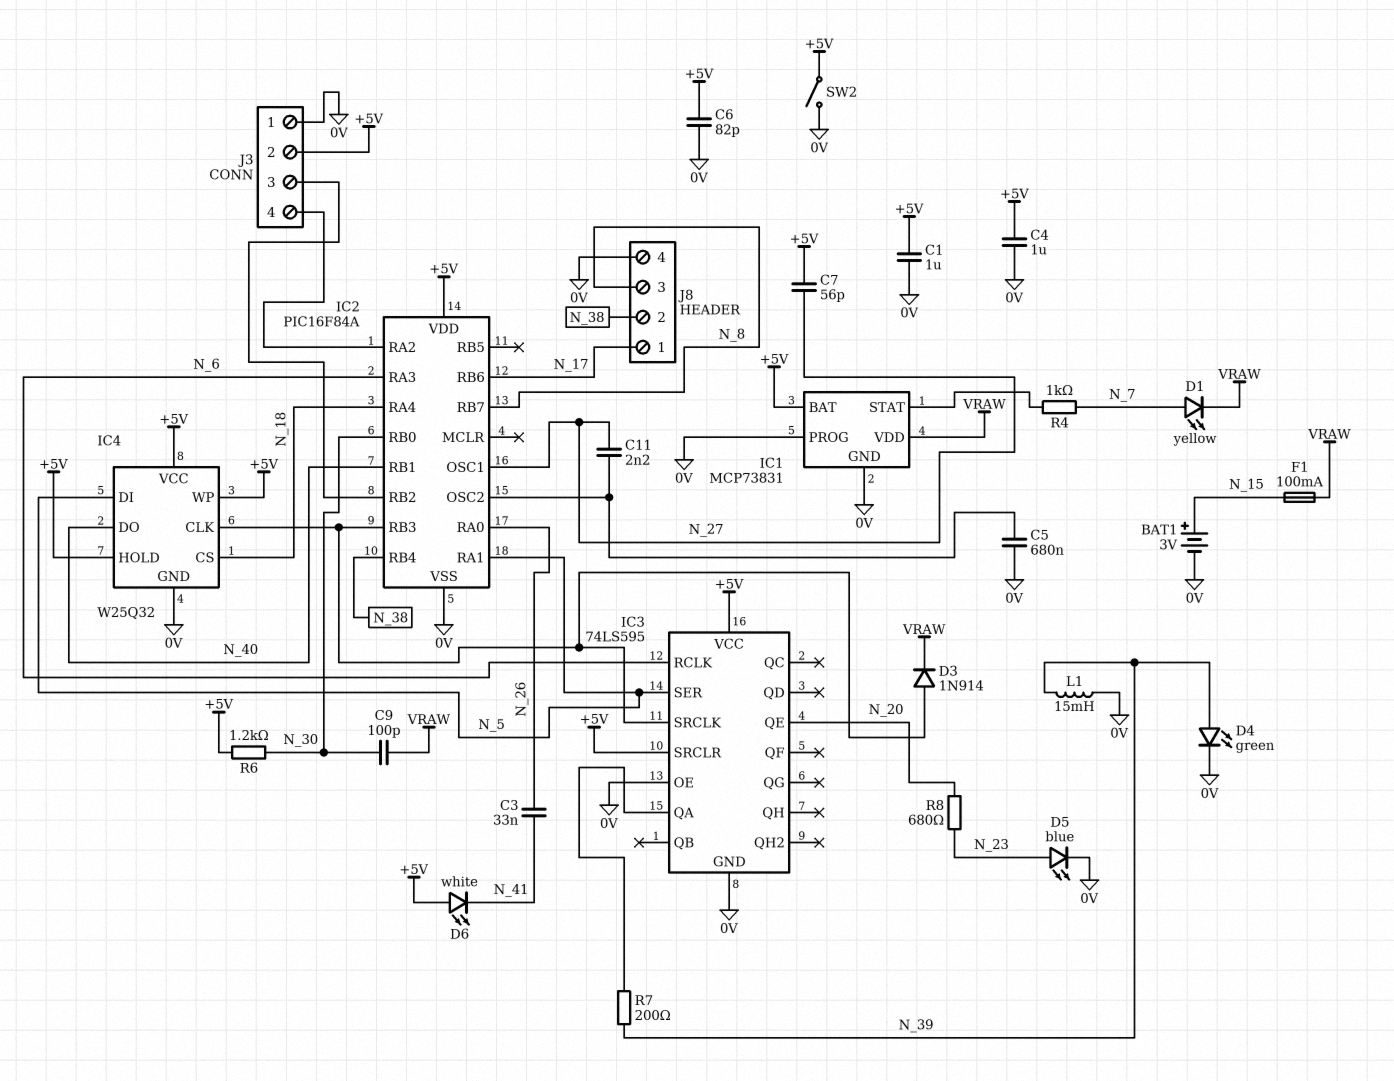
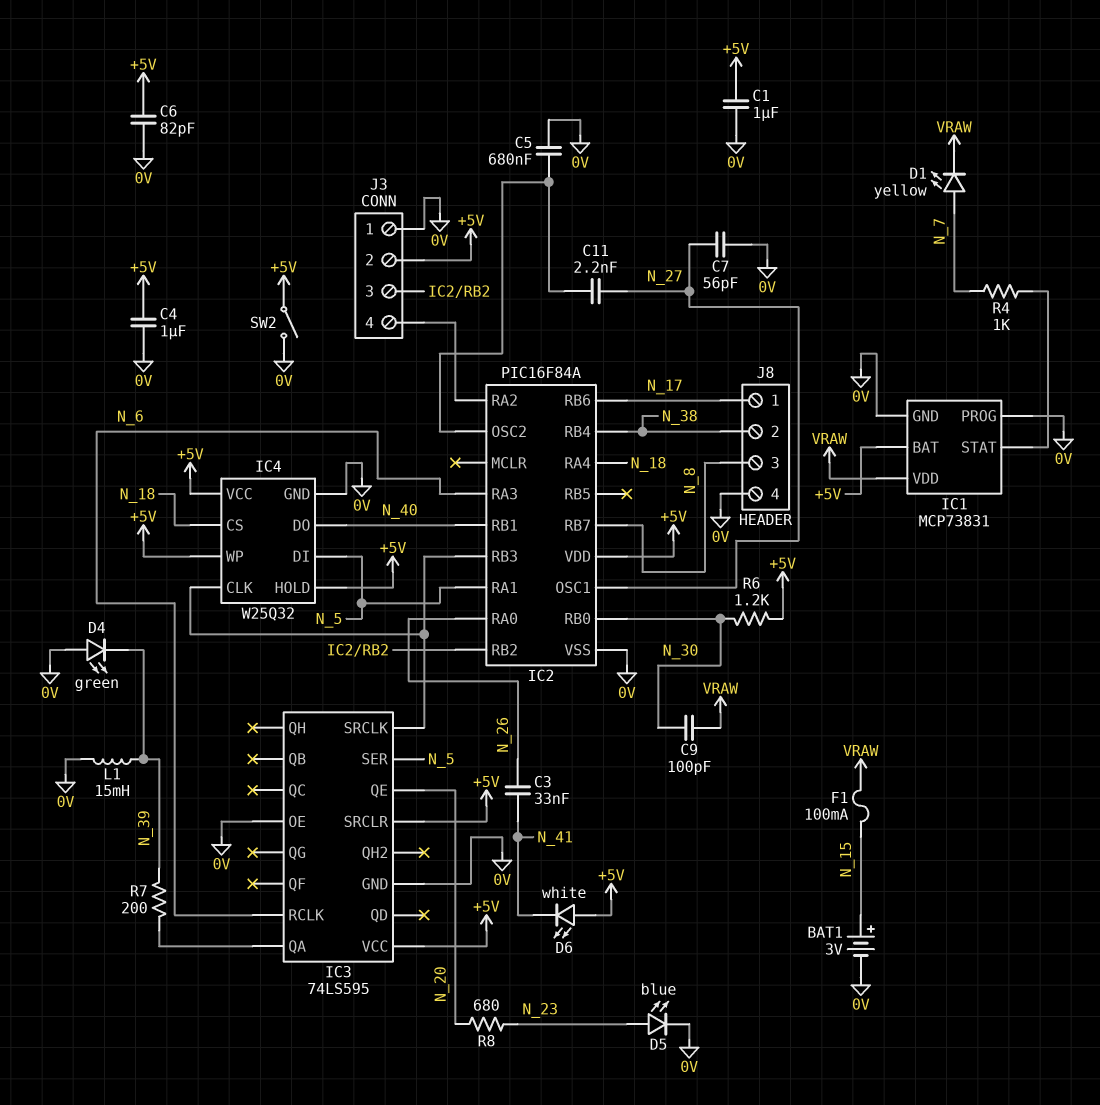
C7: 56pF (+5V, N_27) -> 56pF (0V, N_27)
D3: diode 1N914 (A IC2/RB3, K VRAW) -> none
D4: LED green (A N_39, K 0V) -> LED green (A 0V, K N_39)

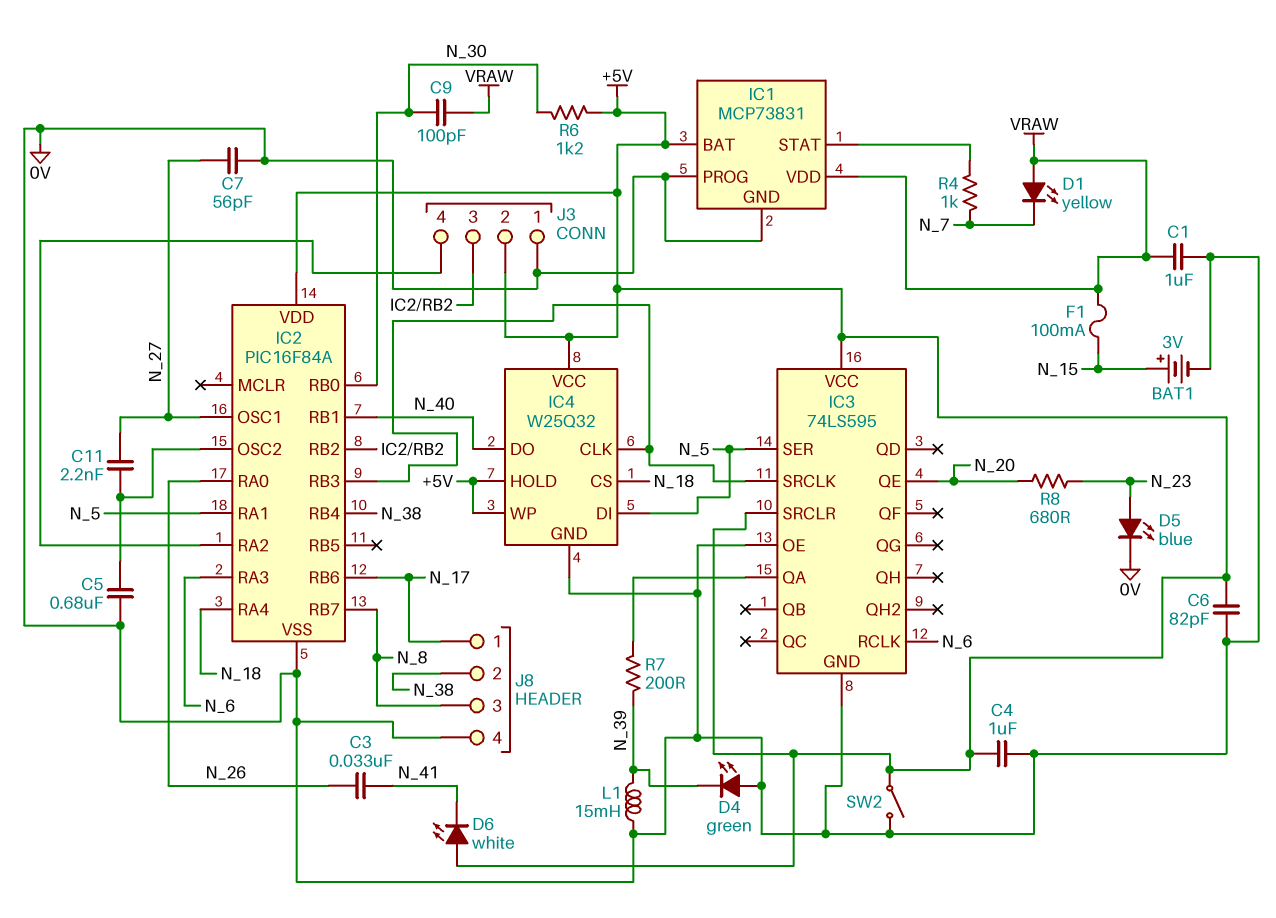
C1: 1uF (+5V, 0V) -> 1uF (0V, VRAW)
D1: LED yellow (A N_7, K VRAW) -> LED yellow (A VRAW, K N_7)

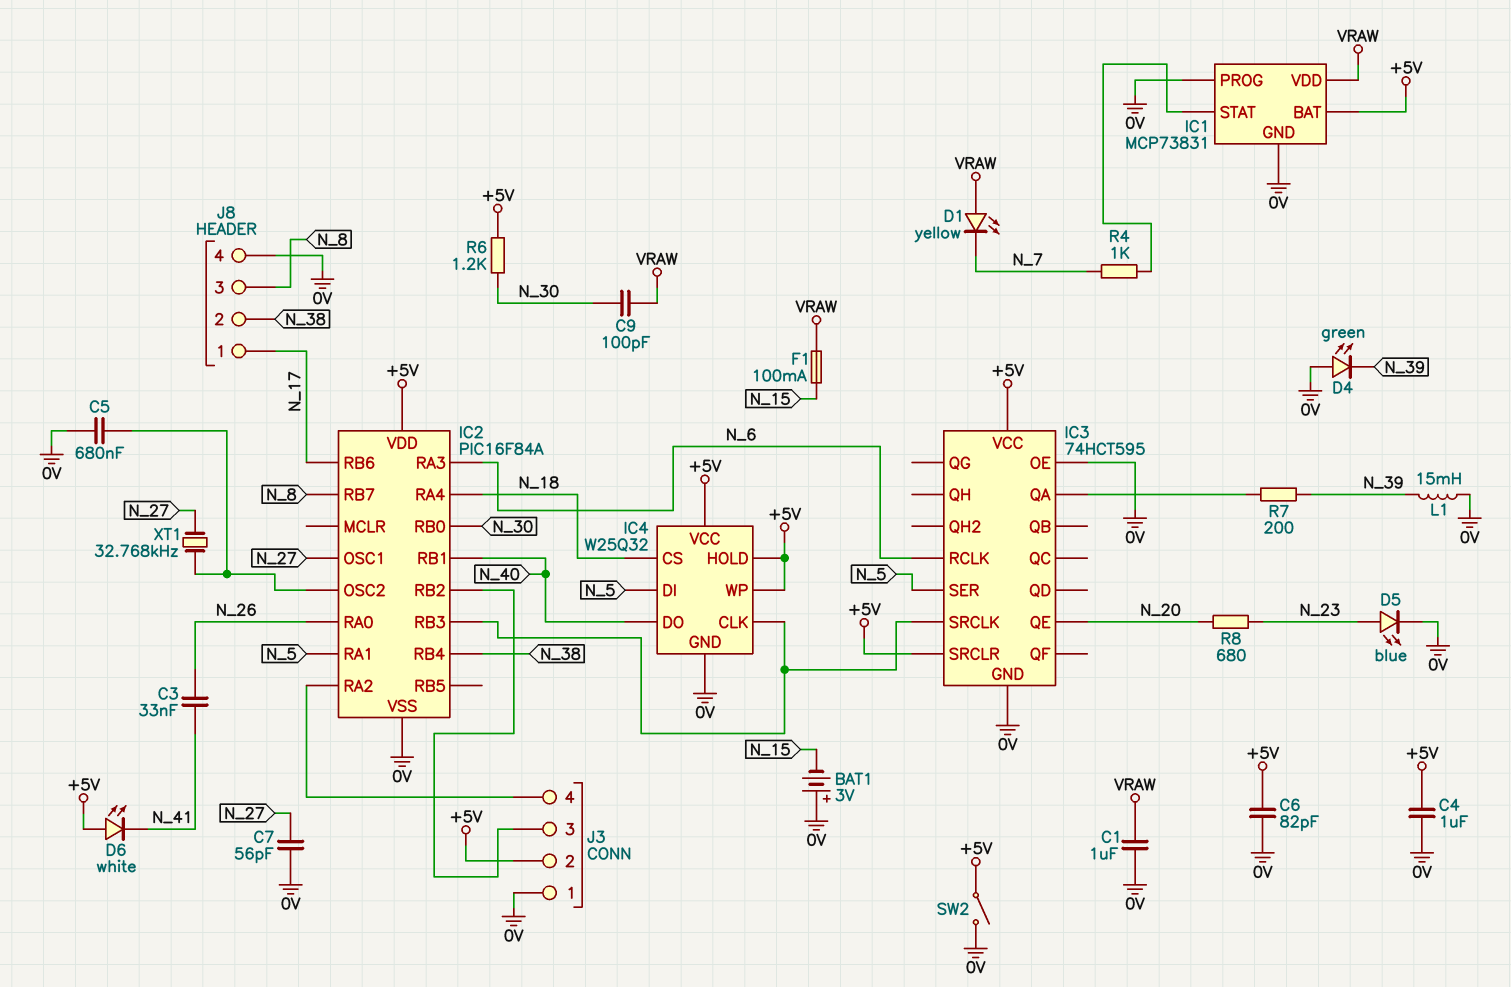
BAT1: 3V (plus N_15, minus 0V) -> 3V (plus 0V, minus N_15)
C11: 2.2nF (IC2/OSC2, N_27) -> none
IC3: 74LS595 -> 74HCT595
XT1: none -> 32.768kHz (IC2/OSC2, N_27)

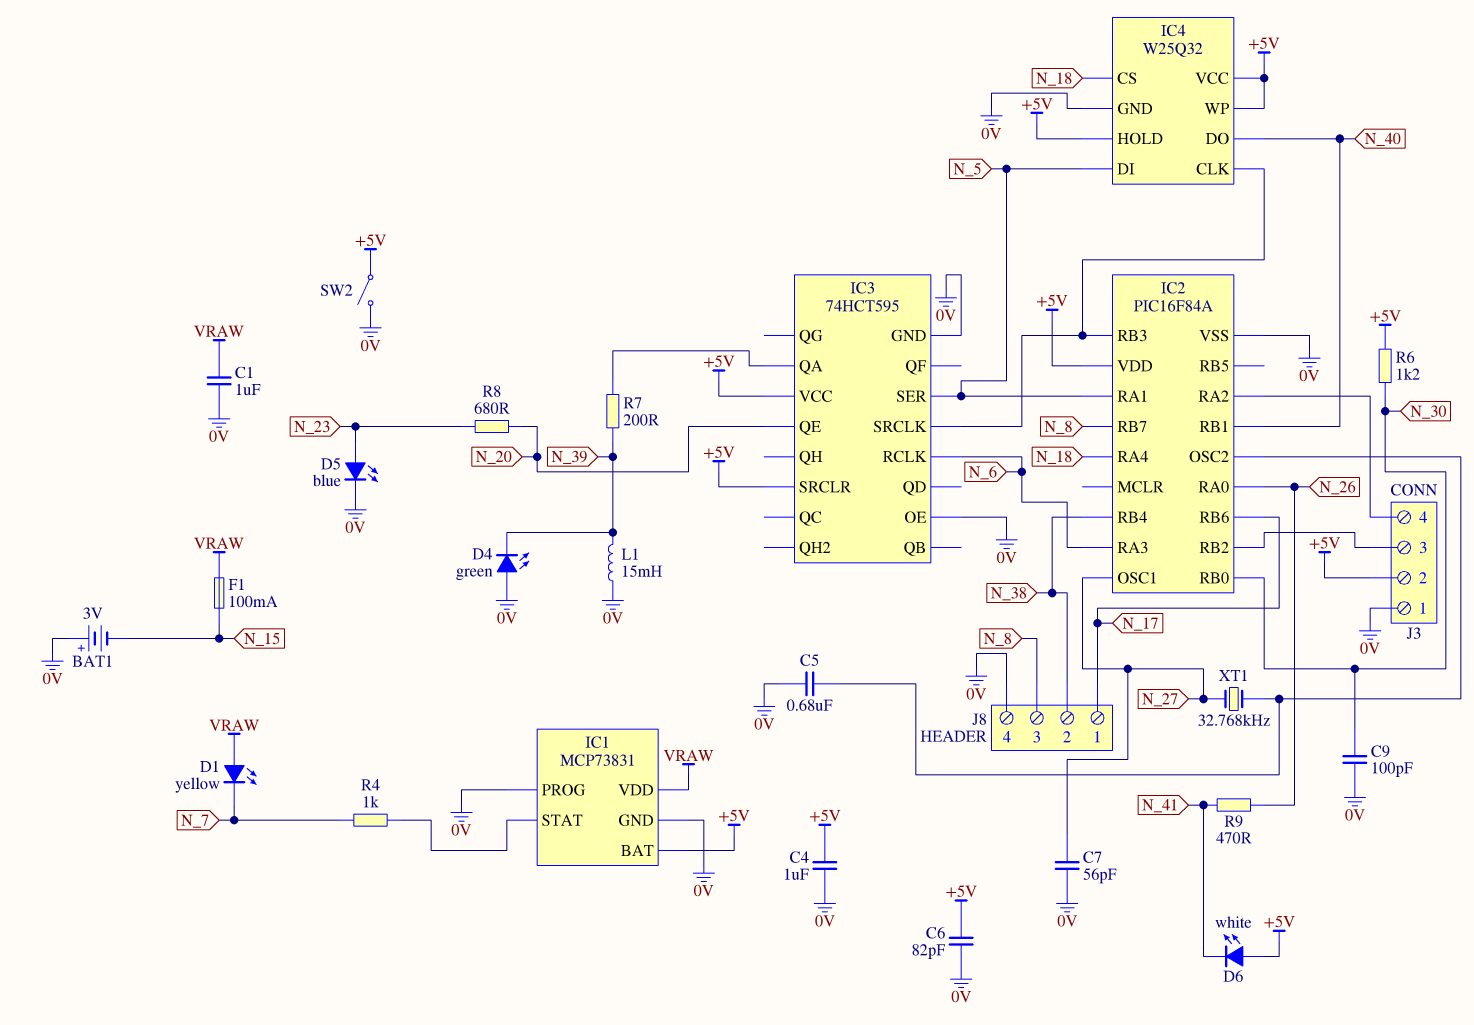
C3: 33nF (N_26, N_41) -> none
C9: 100pF (N_30, VRAW) -> 100pF (0V, N_30)
R9: none -> 470 (N_26, N_41)

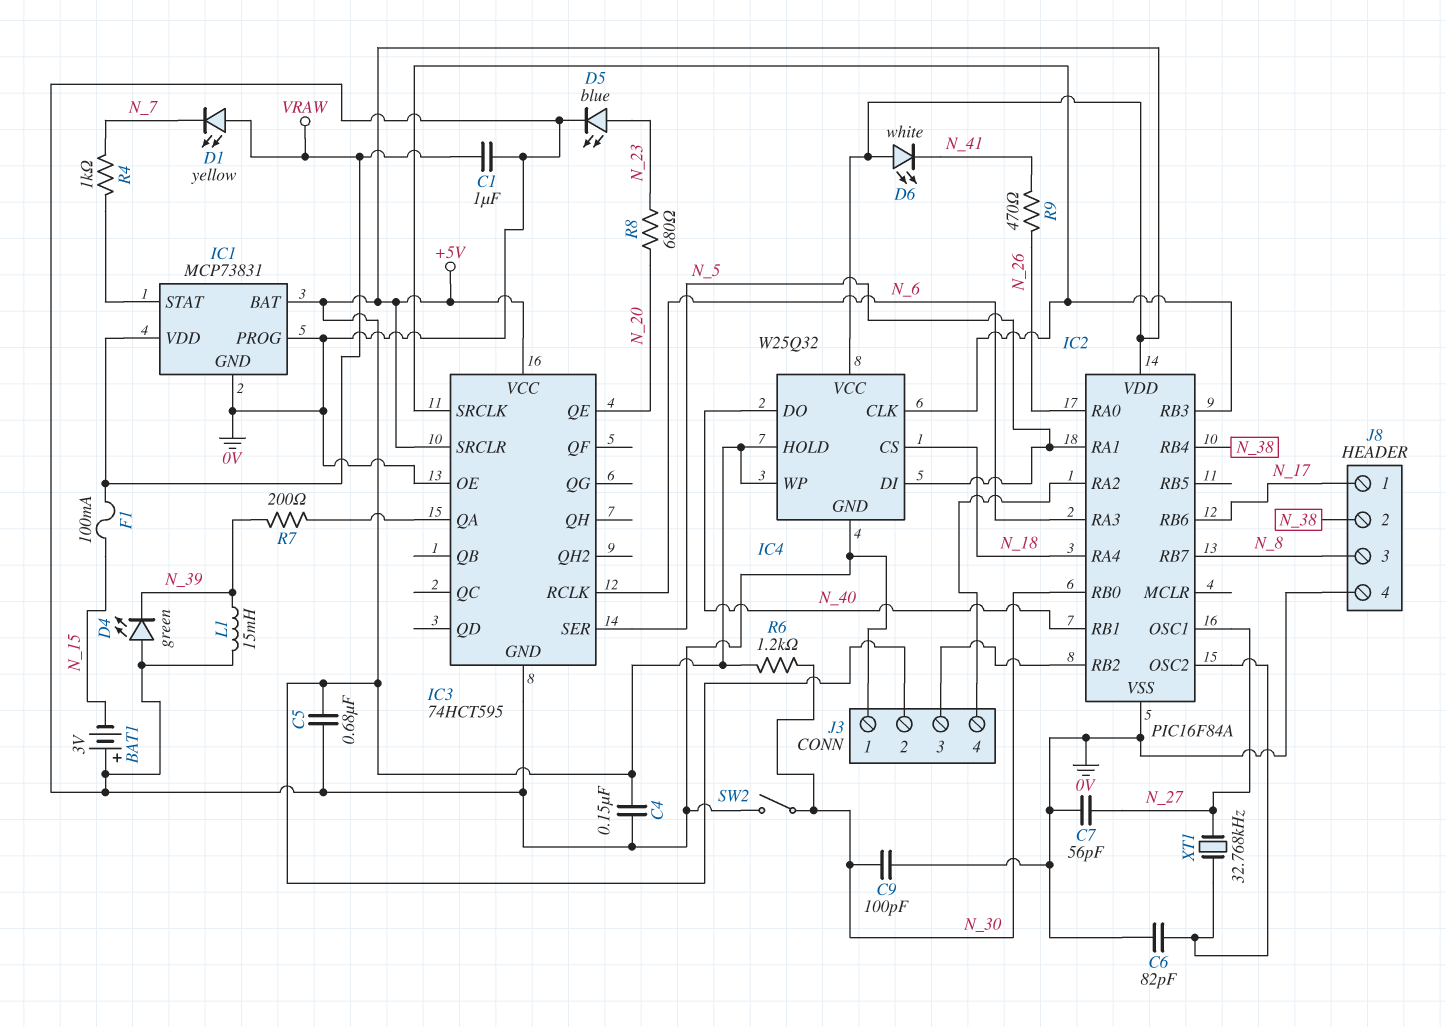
C4: 1uF (+5V, 0V) -> 150nF (+5V, 0V)
C5: 680nF (0V, IC2/OSC2) -> 680nF (+5V, 0V)
C6: 82pF (+5V, 0V) -> 82pF (0V, IC2/OSC2)
SW2: switch (+5V, 0V) -> switch (0V, N_30)

